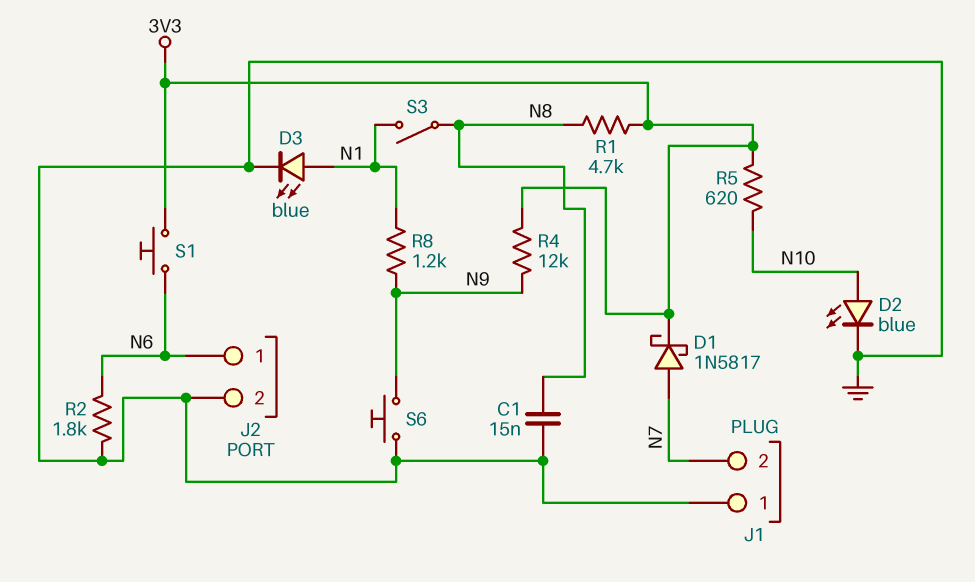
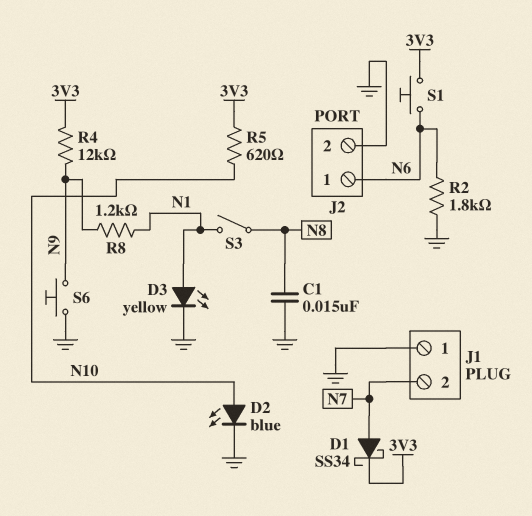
D1: schottky 1N5817 (A N7, K 3V3) -> schottky SS34 (A N7, K 3V3)
D3: LED blue (A N1, K GND) -> LED yellow (A N1, K GND)
R1: 4.7k (3V3, N8) -> none

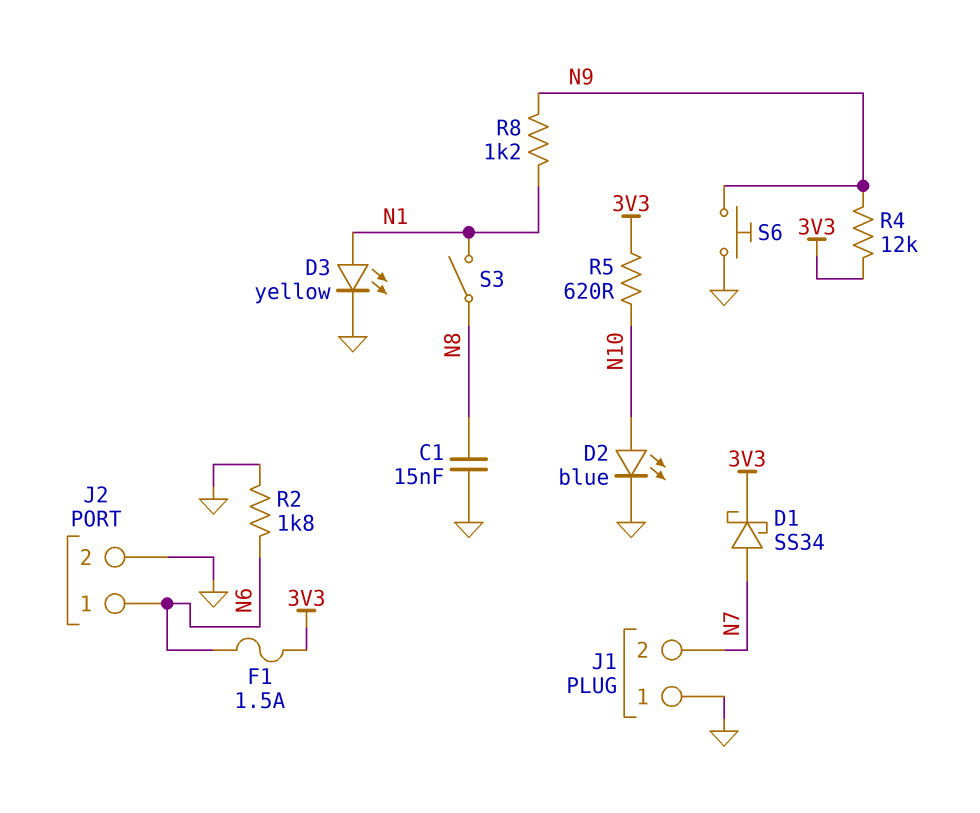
F1: none -> 1.5A (3V3, N6)
S1: button (3V3, N6) -> none

